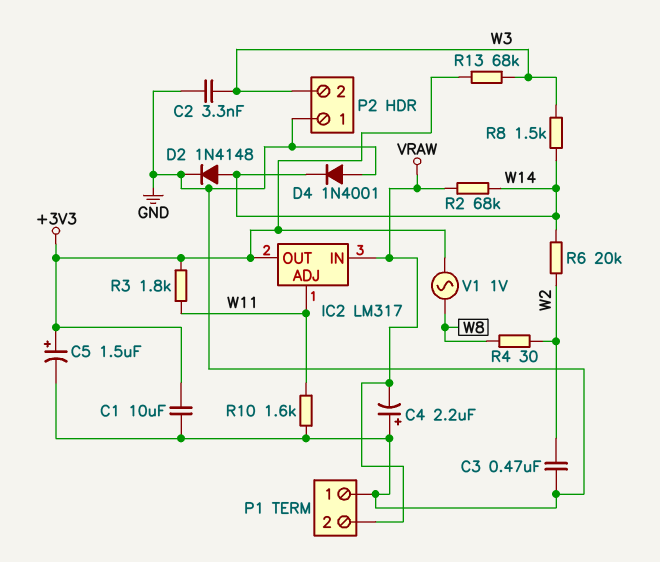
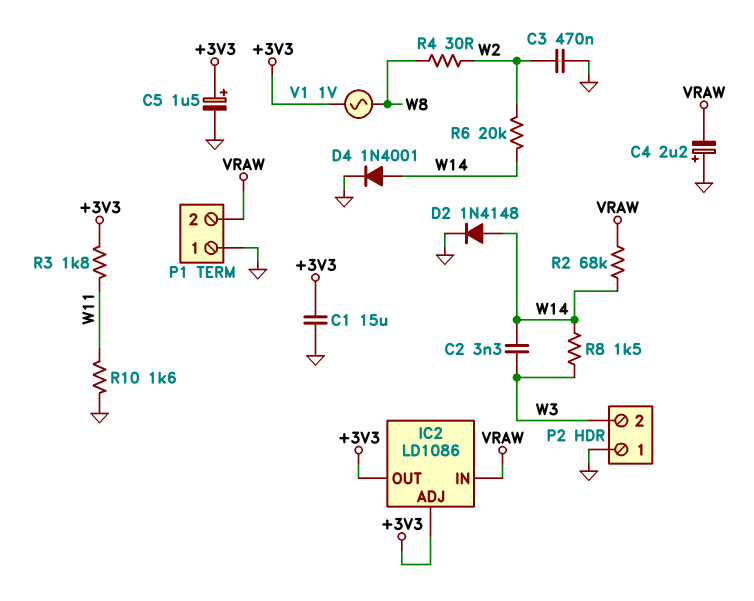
C1: 10uF (+3V3, GND) -> 15uF (+3V3, GND)
C2: 3.3nF (GND, W3) -> 3.3nF (W3, W14)
D4: diode 1N4001 (A GND, K W14) -> diode 1N4001 (A W14, K GND)
IC2: LM317 -> LD1086
IC2 pin ADJ: W11 -> +3V3
R13: 68k (+3V3, W3) -> none

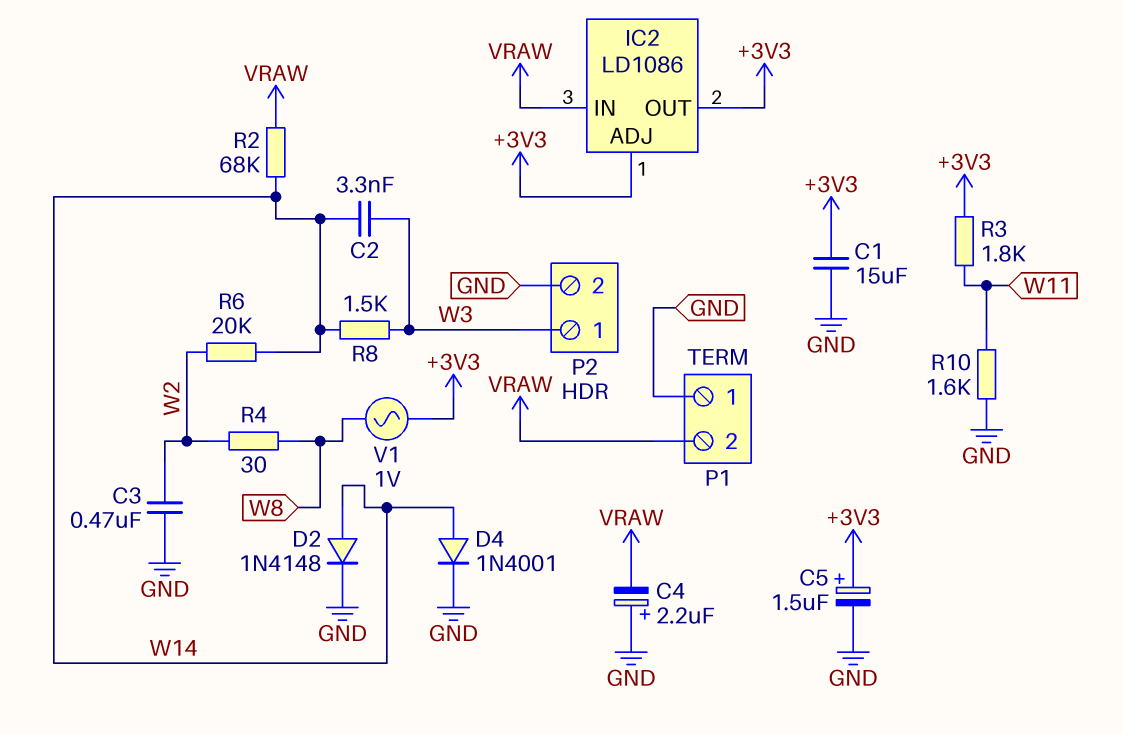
P2 pin 1: GND -> W3
P2 pin 2: W3 -> GND

